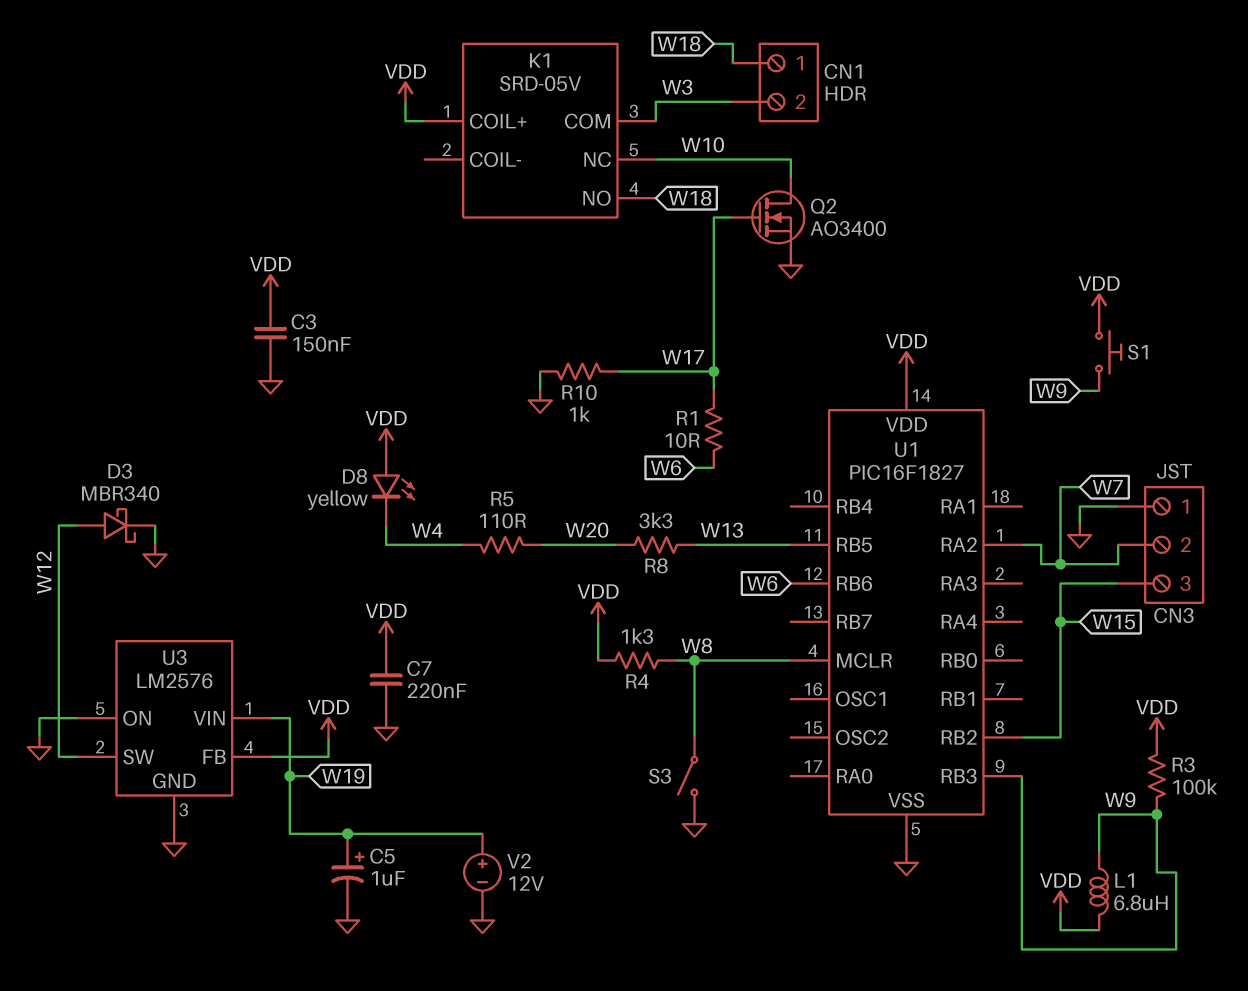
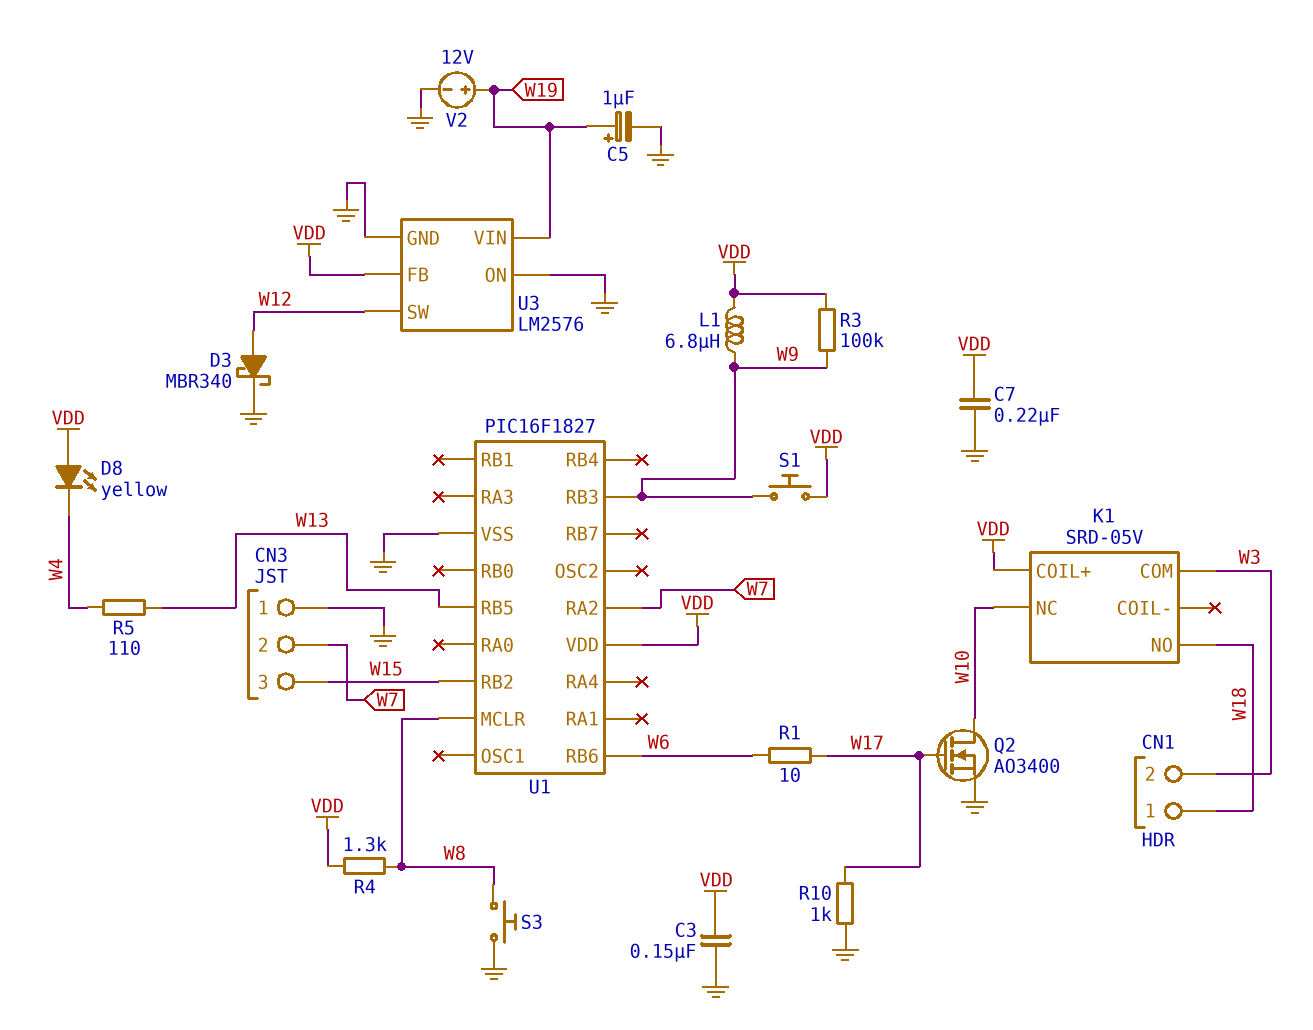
R5: 110 (W4, W20) -> 110 (W4, W13)
R8: 3.3k (W13, W20) -> none
S3: switch (GND, W8) -> button (GND, W8)

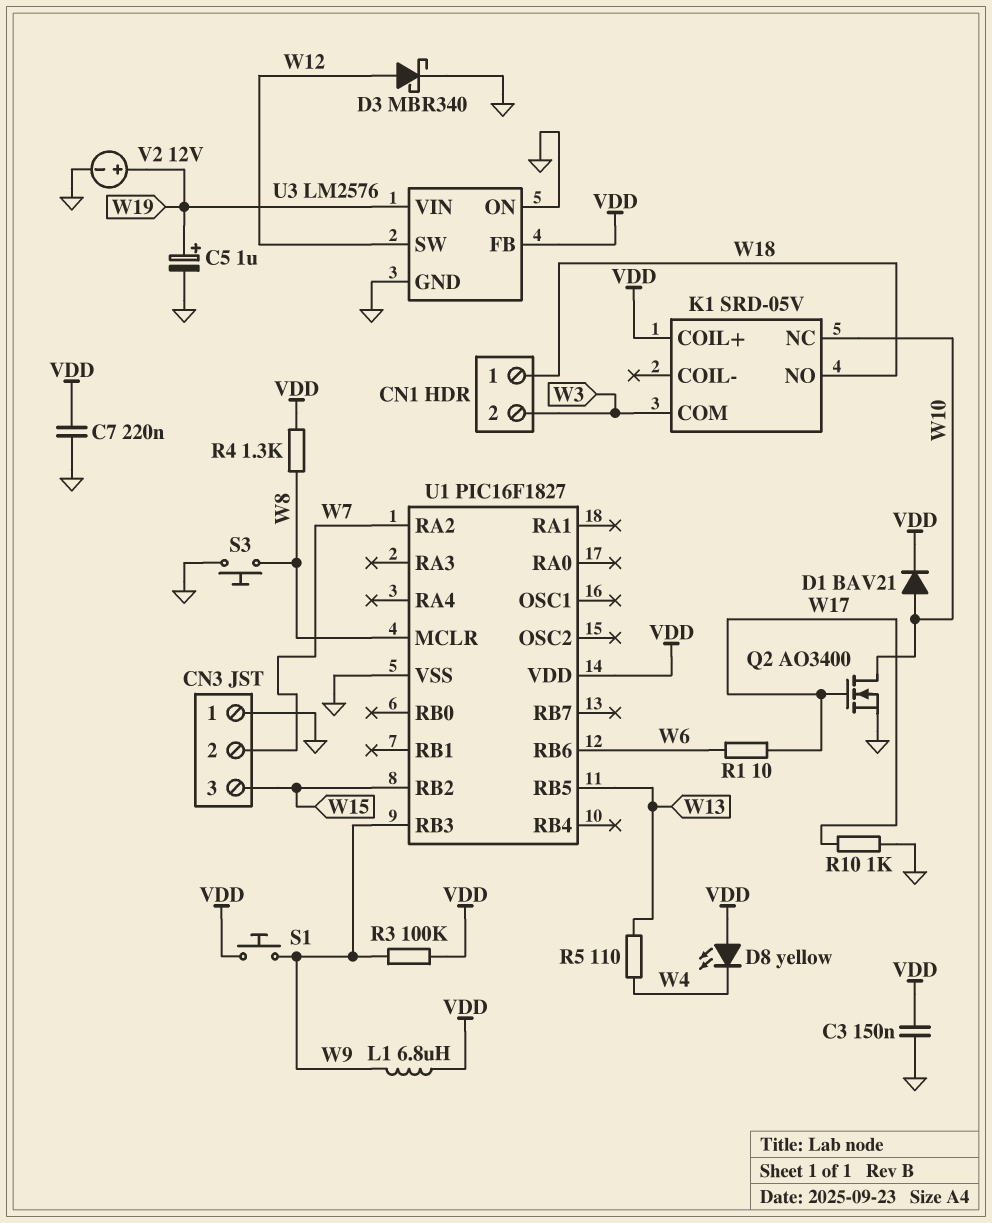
D1: none -> diode BAV21 (A W10, K VDD)

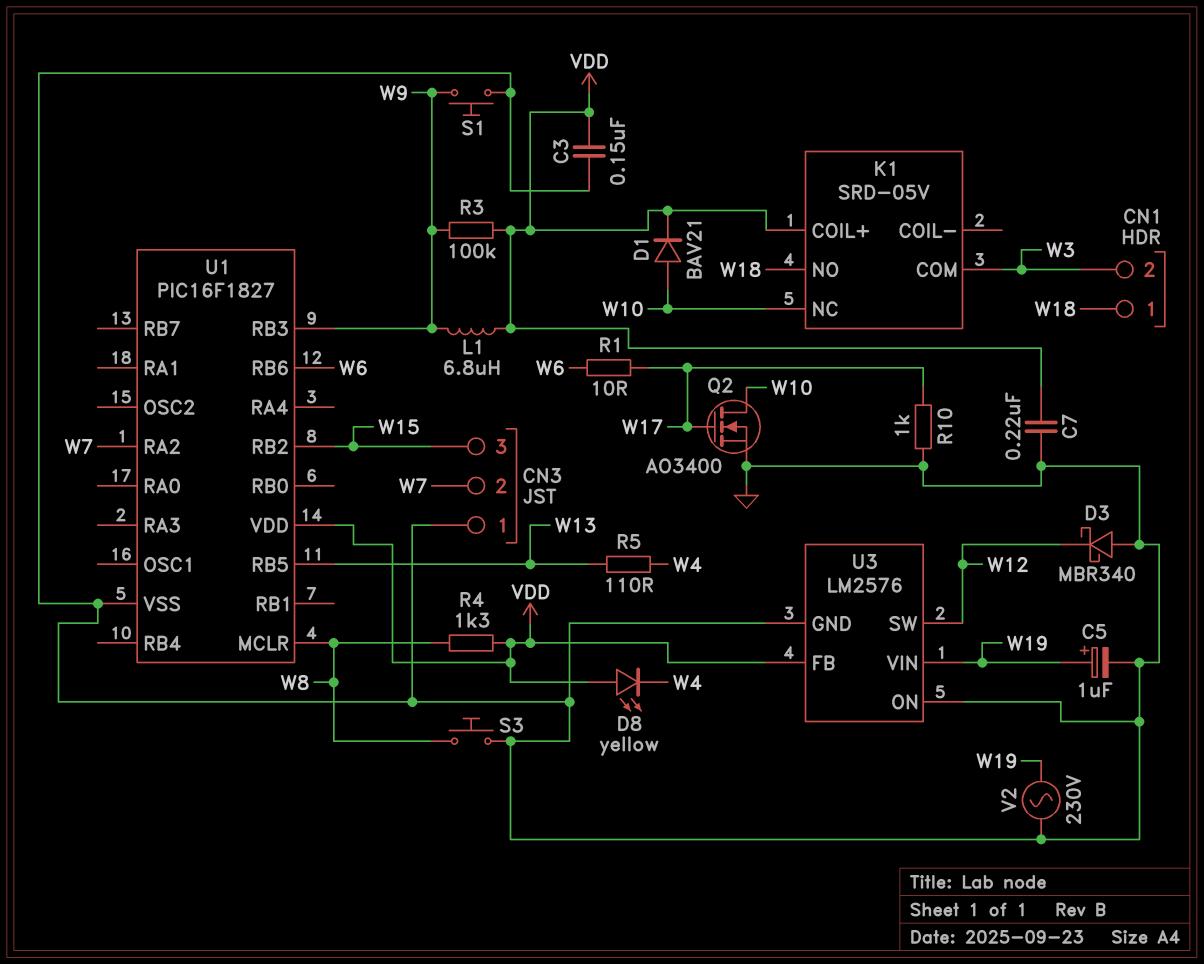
D3: schottky MBR340 (A W12, K GND) -> schottky MBR340 (A GND, K W12)
S1: button (VDD, W9) -> button (GND, W9)
V2: 12V (plus W19, minus GND) -> AC 230V (GND, W19)

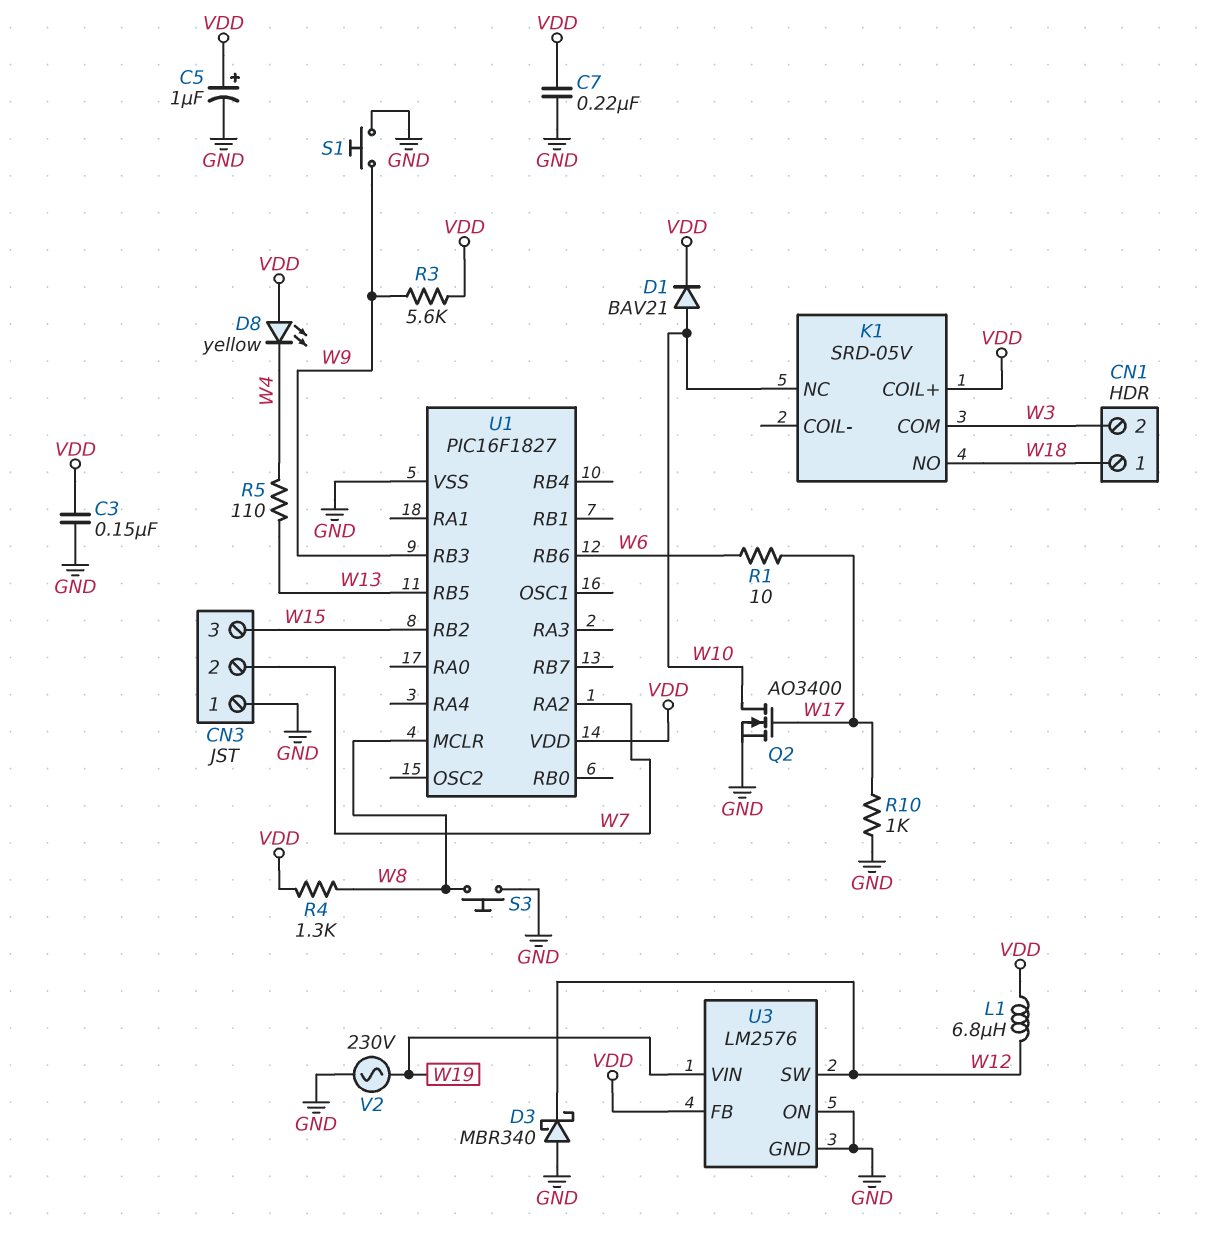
C5: 1uF (plus W19, minus GND) -> 1uF (plus VDD, minus GND)
L1: 6.8uH (VDD, W9) -> 6.8uH (VDD, W12)
R3: 100k (VDD, W9) -> 5.6k (VDD, W9)

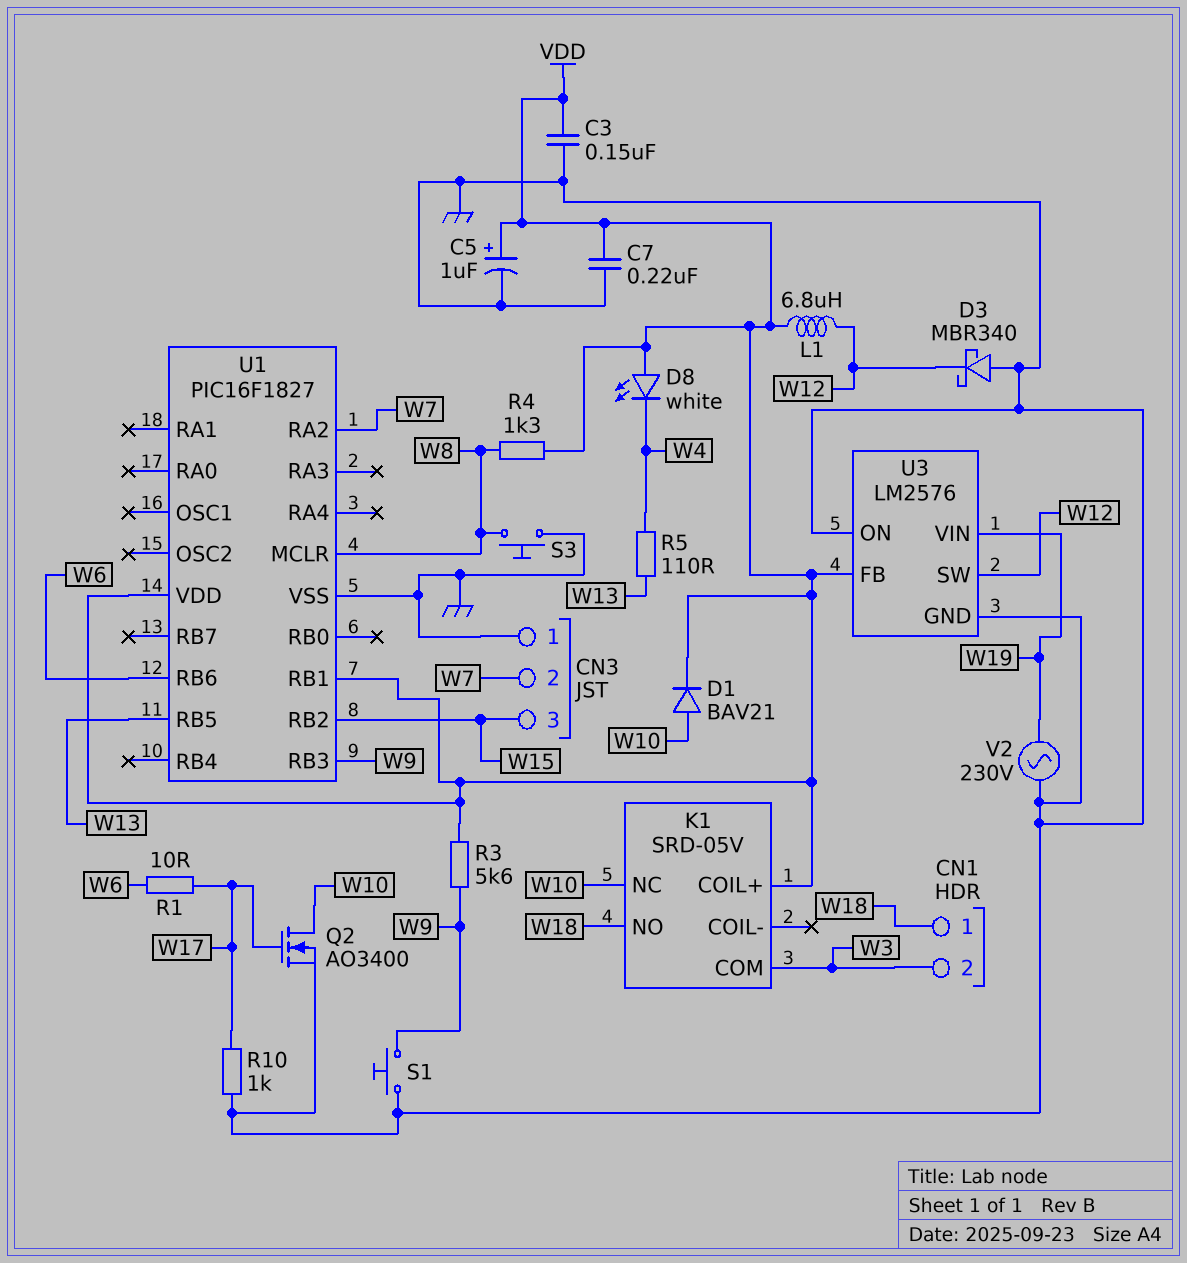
D8: LED yellow (A VDD, K W4) -> LED white (A VDD, K W4)
U1 pin RB1: none -> VDD

